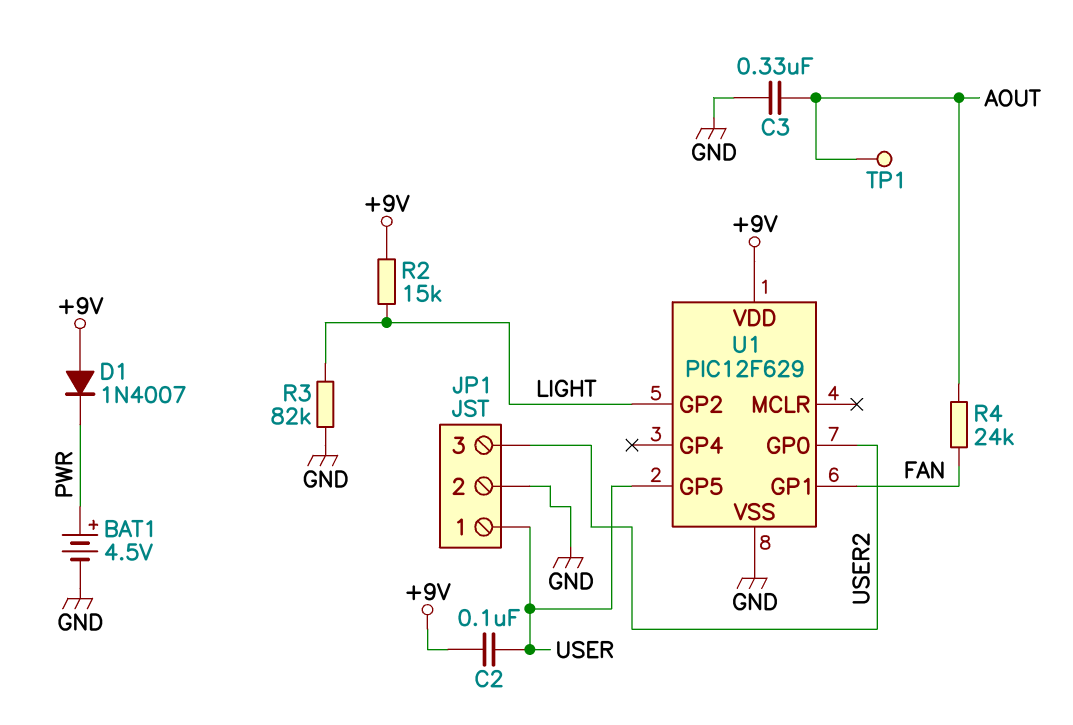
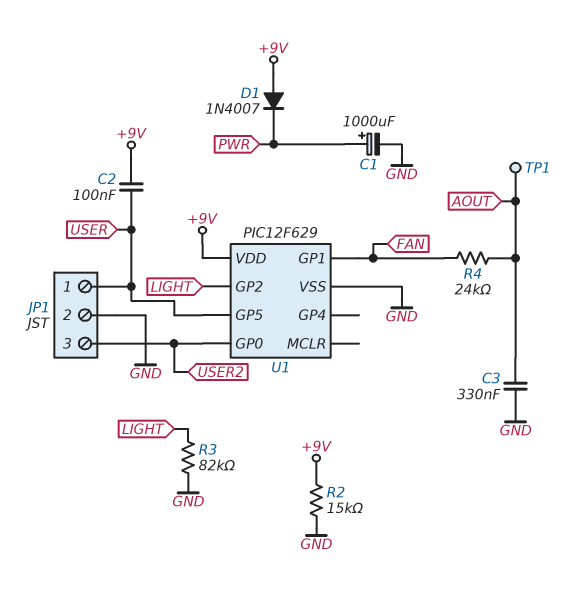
BAT1: 4.5V (plus PWR, minus GND) -> none
C1: none -> 1000uF (plus PWR, minus GND)
R2: 15k (+9V, LIGHT) -> 15k (+9V, GND)

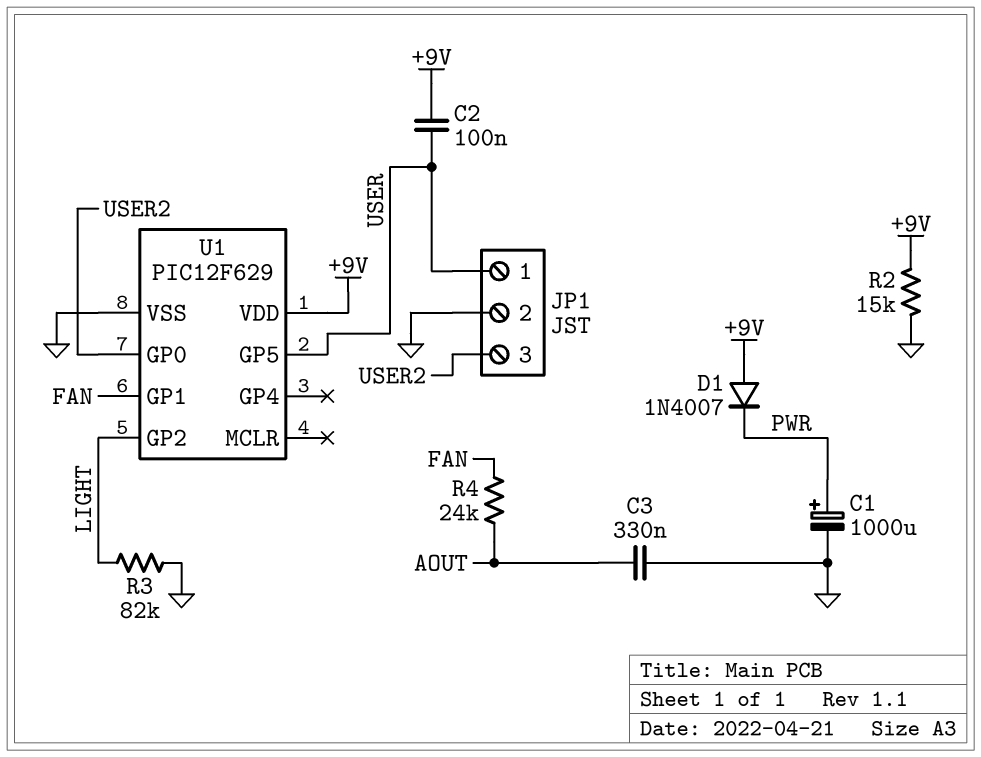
TP1: test point (AOUT) -> none

